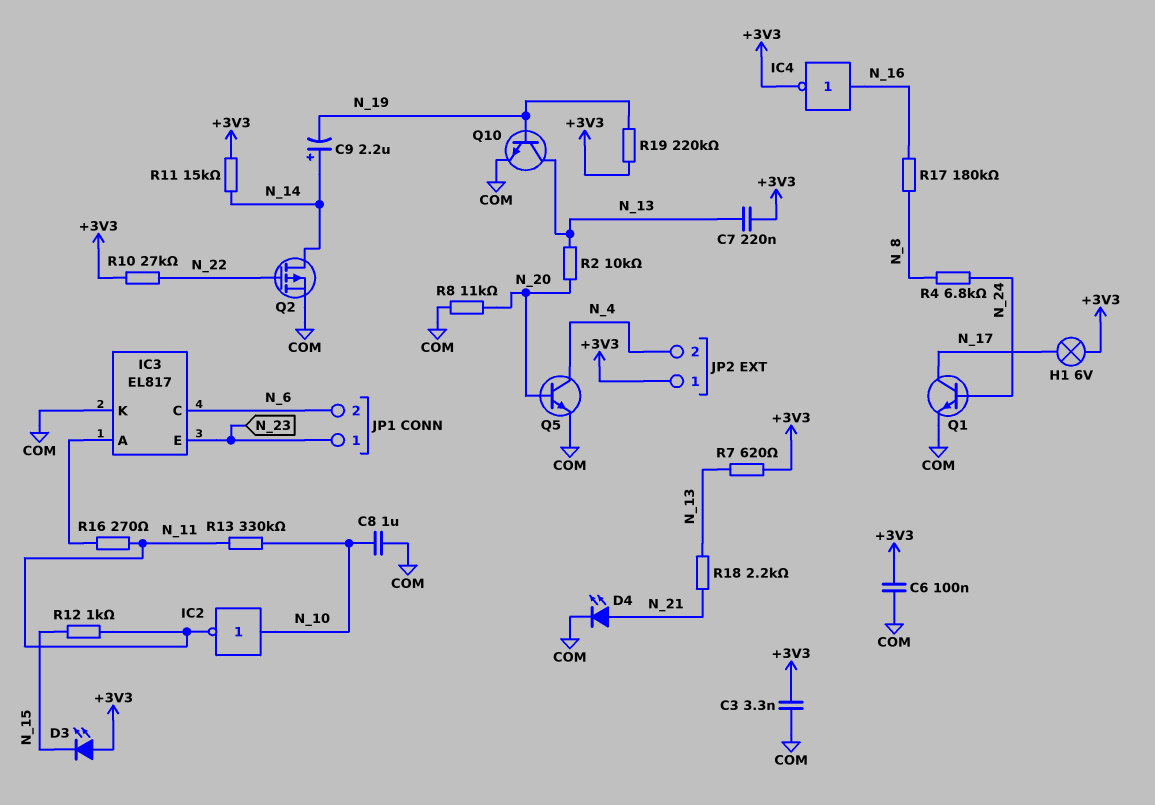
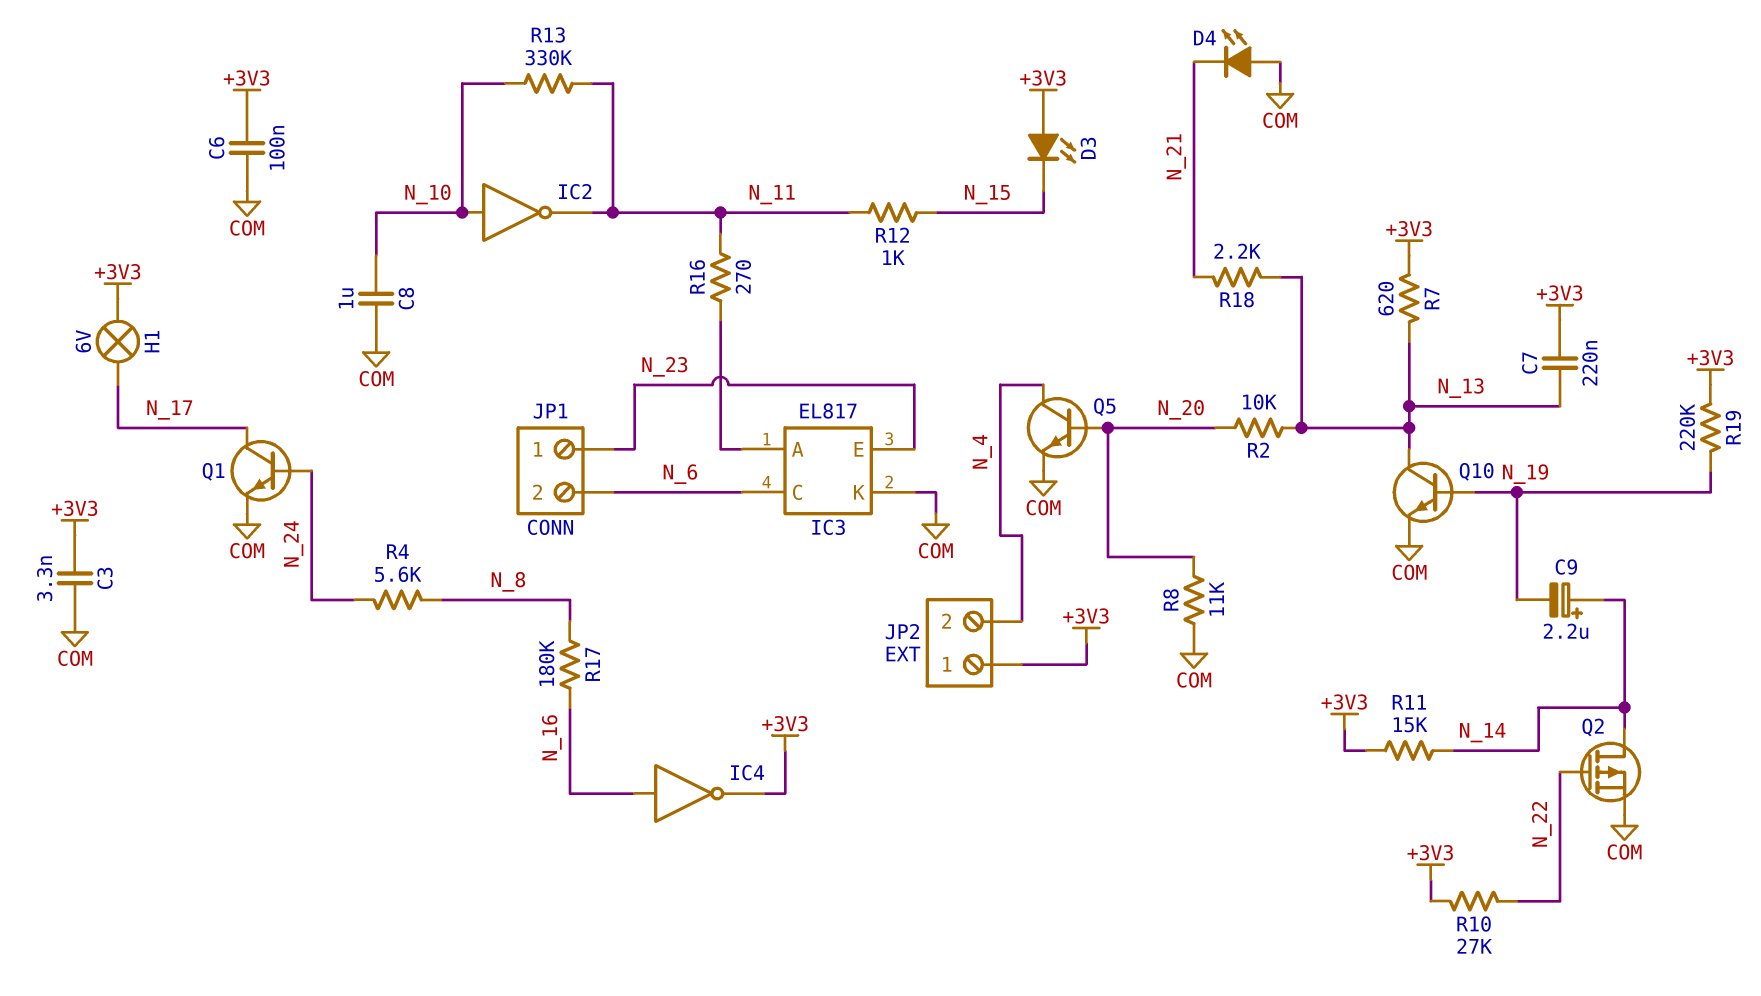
D4: LED (A N_21, K COM) -> LED (A COM, K N_21)
R4: 6.8k (N_8, N_24) -> 5.6k (N_8, N_24)

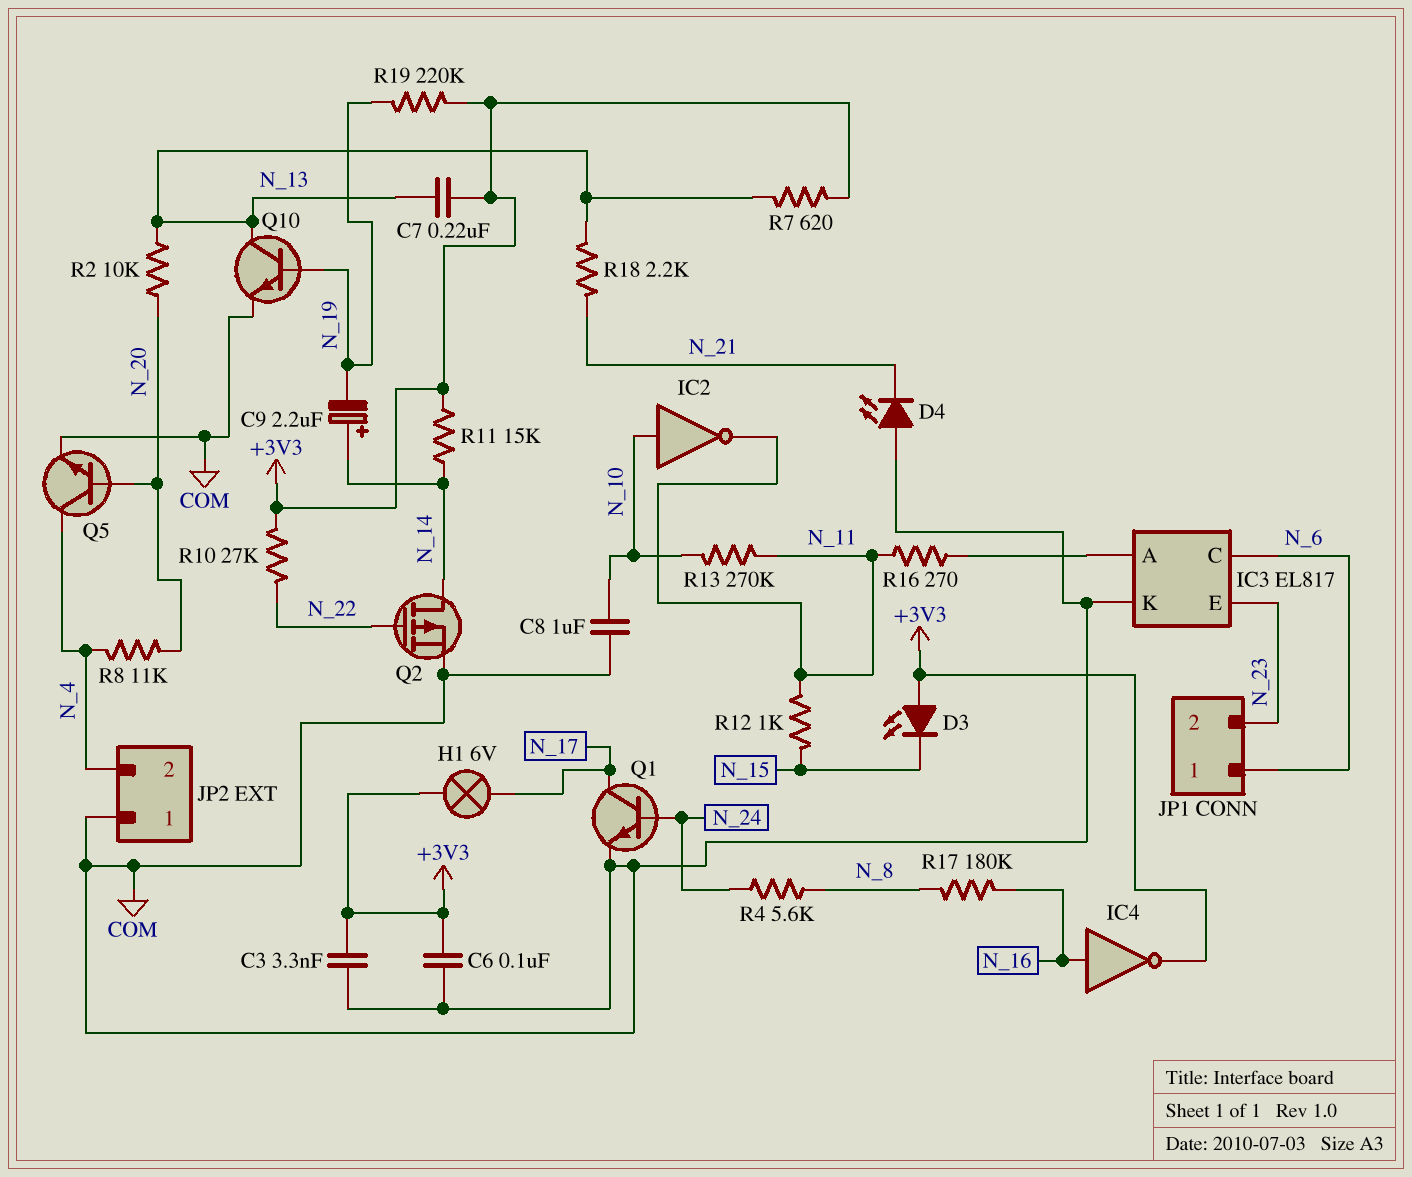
JP1 pin 1: N_23 -> N_6
JP1 pin 2: N_6 -> N_23
JP2 pin 1: +3V3 -> COM
R8: 11k (COM, N_20) -> 11k (N_4, N_20)
R13: 330k (N_10, N_11) -> 270k (N_10, N_11)

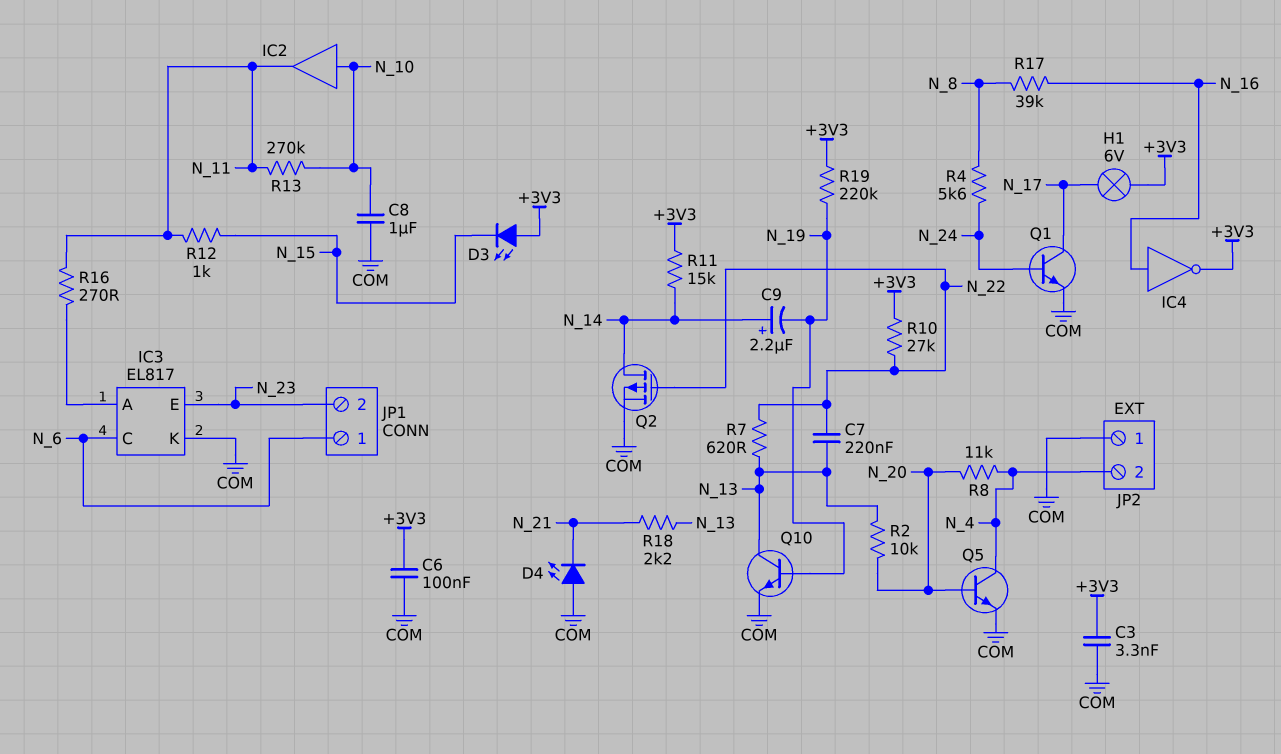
C7: 220nF (+3V3, N_13) -> 220nF (N_13, N_22)
IC2: NOT (in N_10, out N_11) -> buffer (in N_10, out N_11)
R7: 620 (+3V3, N_13) -> 620 (N_13, N_22)
R17: 180k (N_8, N_16) -> 39k (N_8, N_16)

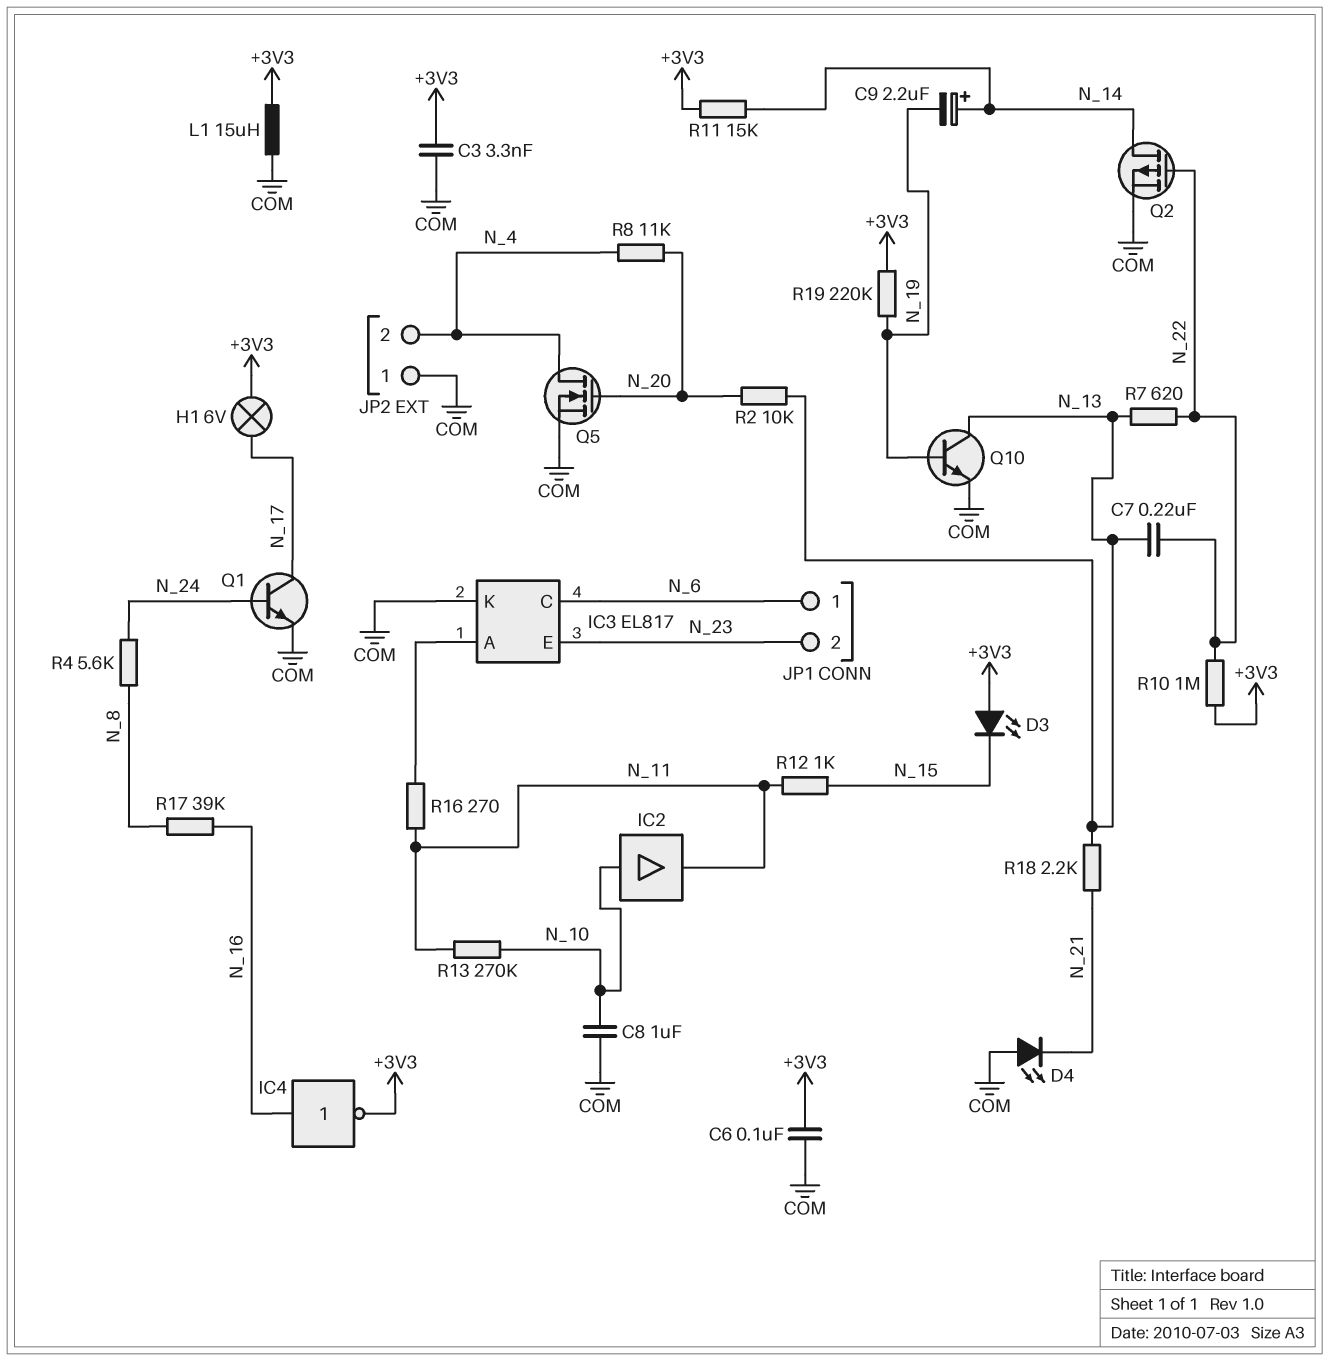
L1: none -> 15uH (+3V3, COM)
Q5: NPN (B N_20, C N_4, E COM) -> NMOS (G N_20, D N_4, S COM)
R10: 27k (+3V3, N_22) -> 1M (+3V3, N_22)

